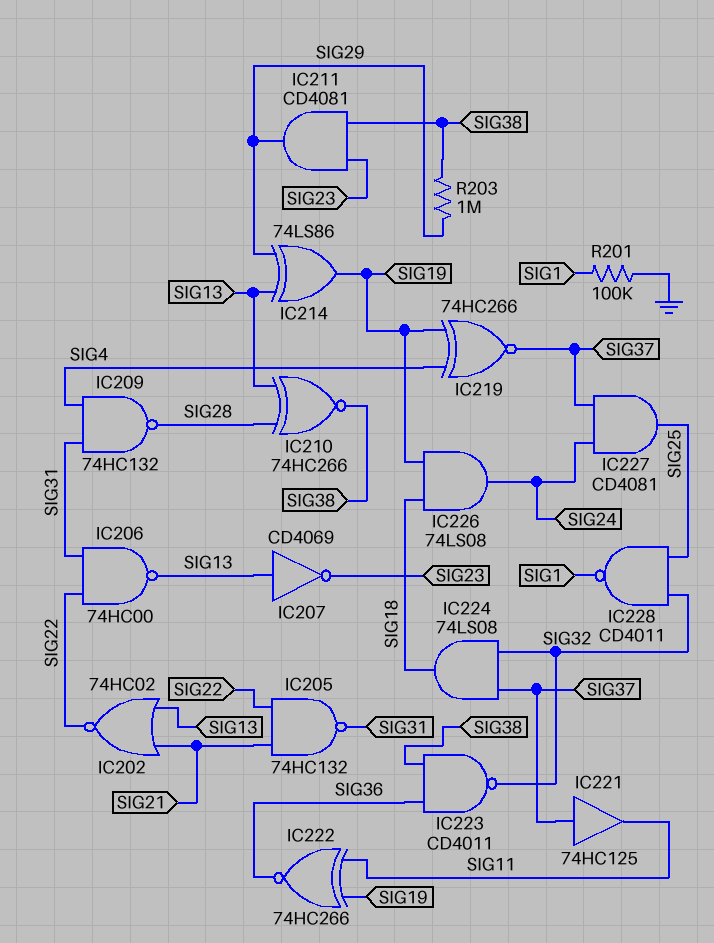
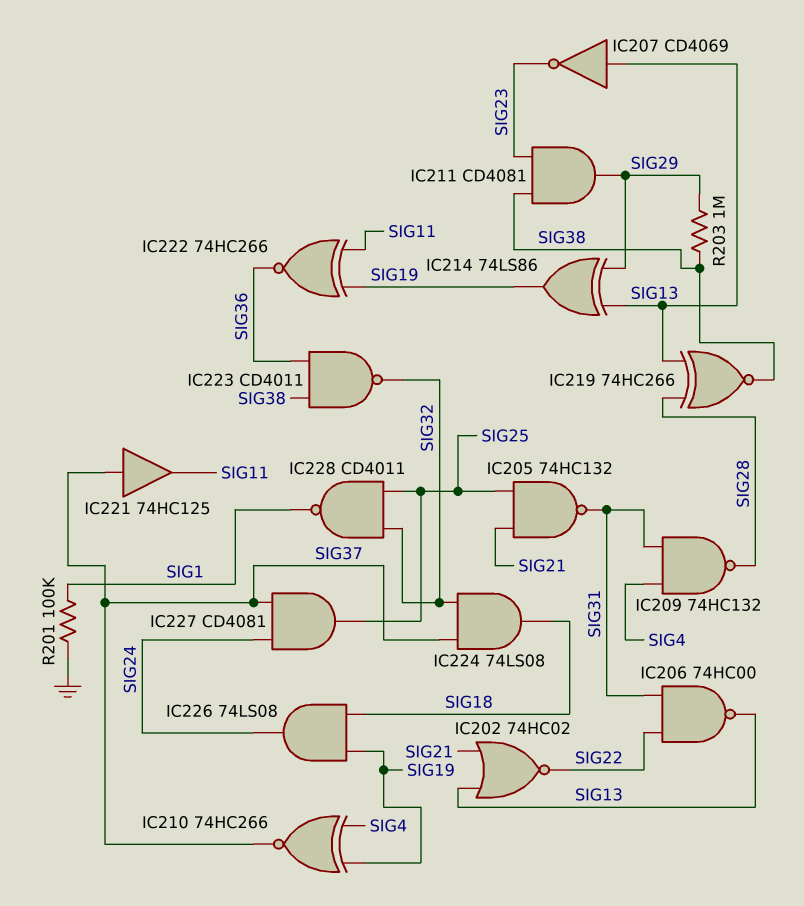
IC205: NAND 74HC132 (in SIG21, in SIG22, out SIG31) -> NAND 74HC132 (in SIG21, in SIG25, out SIG31)
IC210: XNOR 74HC266 (in SIG13, in SIG28, out SIG38) -> XNOR 74HC266 (in SIG4, in SIG19, out SIG37)
IC219: XNOR 74HC266 (in SIG4, in SIG19, out SIG37) -> XNOR 74HC266 (in SIG13, in SIG28, out SIG38)

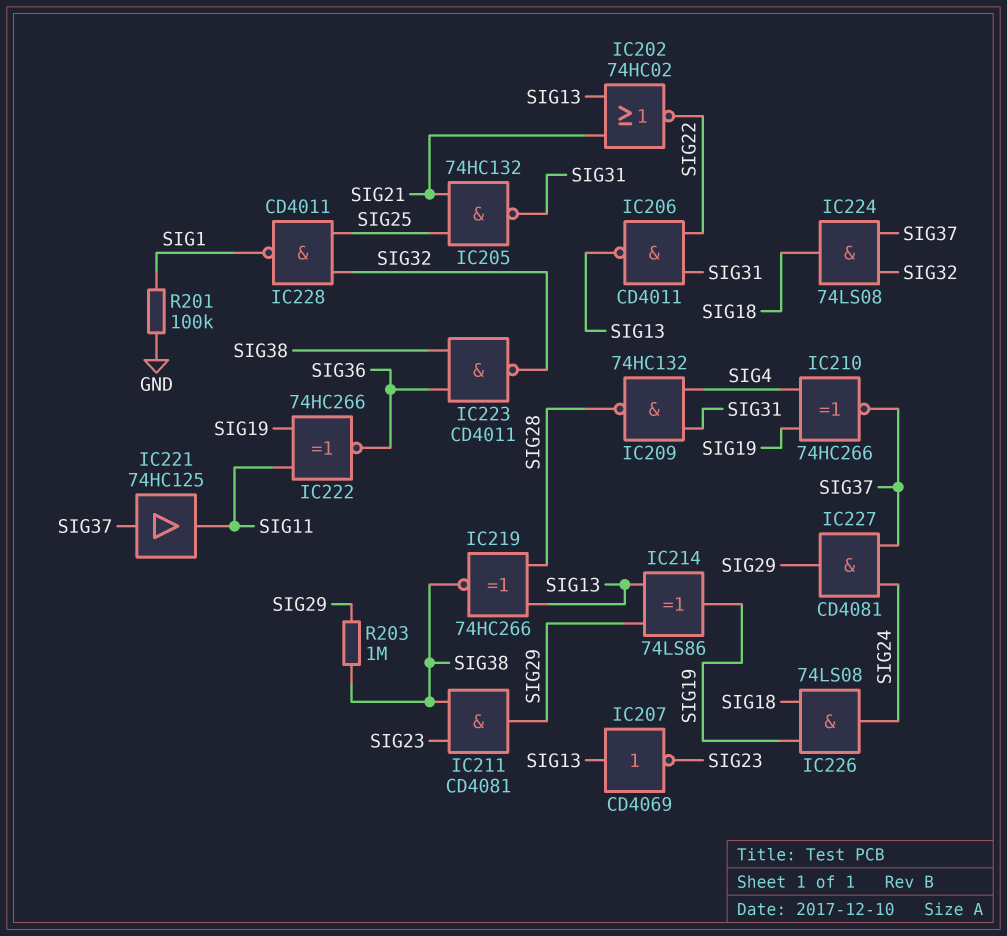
IC206: NAND 74HC00 (in SIG22, in SIG31, out SIG13) -> NAND CD4011 (in SIG22, in SIG31, out SIG13)
IC227: AND CD4081 (in SIG24, in SIG37, out SIG25) -> AND CD4081 (in SIG24, in SIG37, out SIG29)

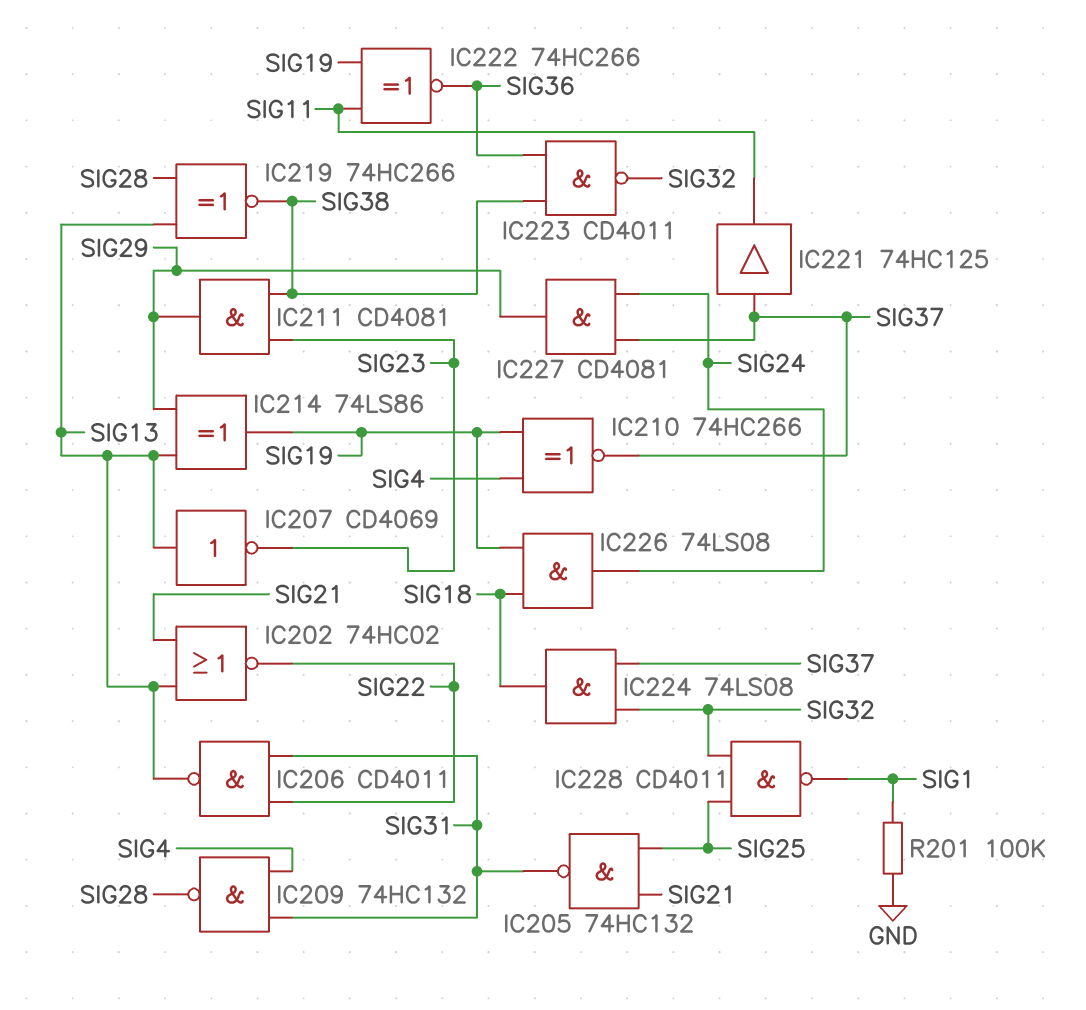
R203: 1M (SIG29, SIG38) -> none

